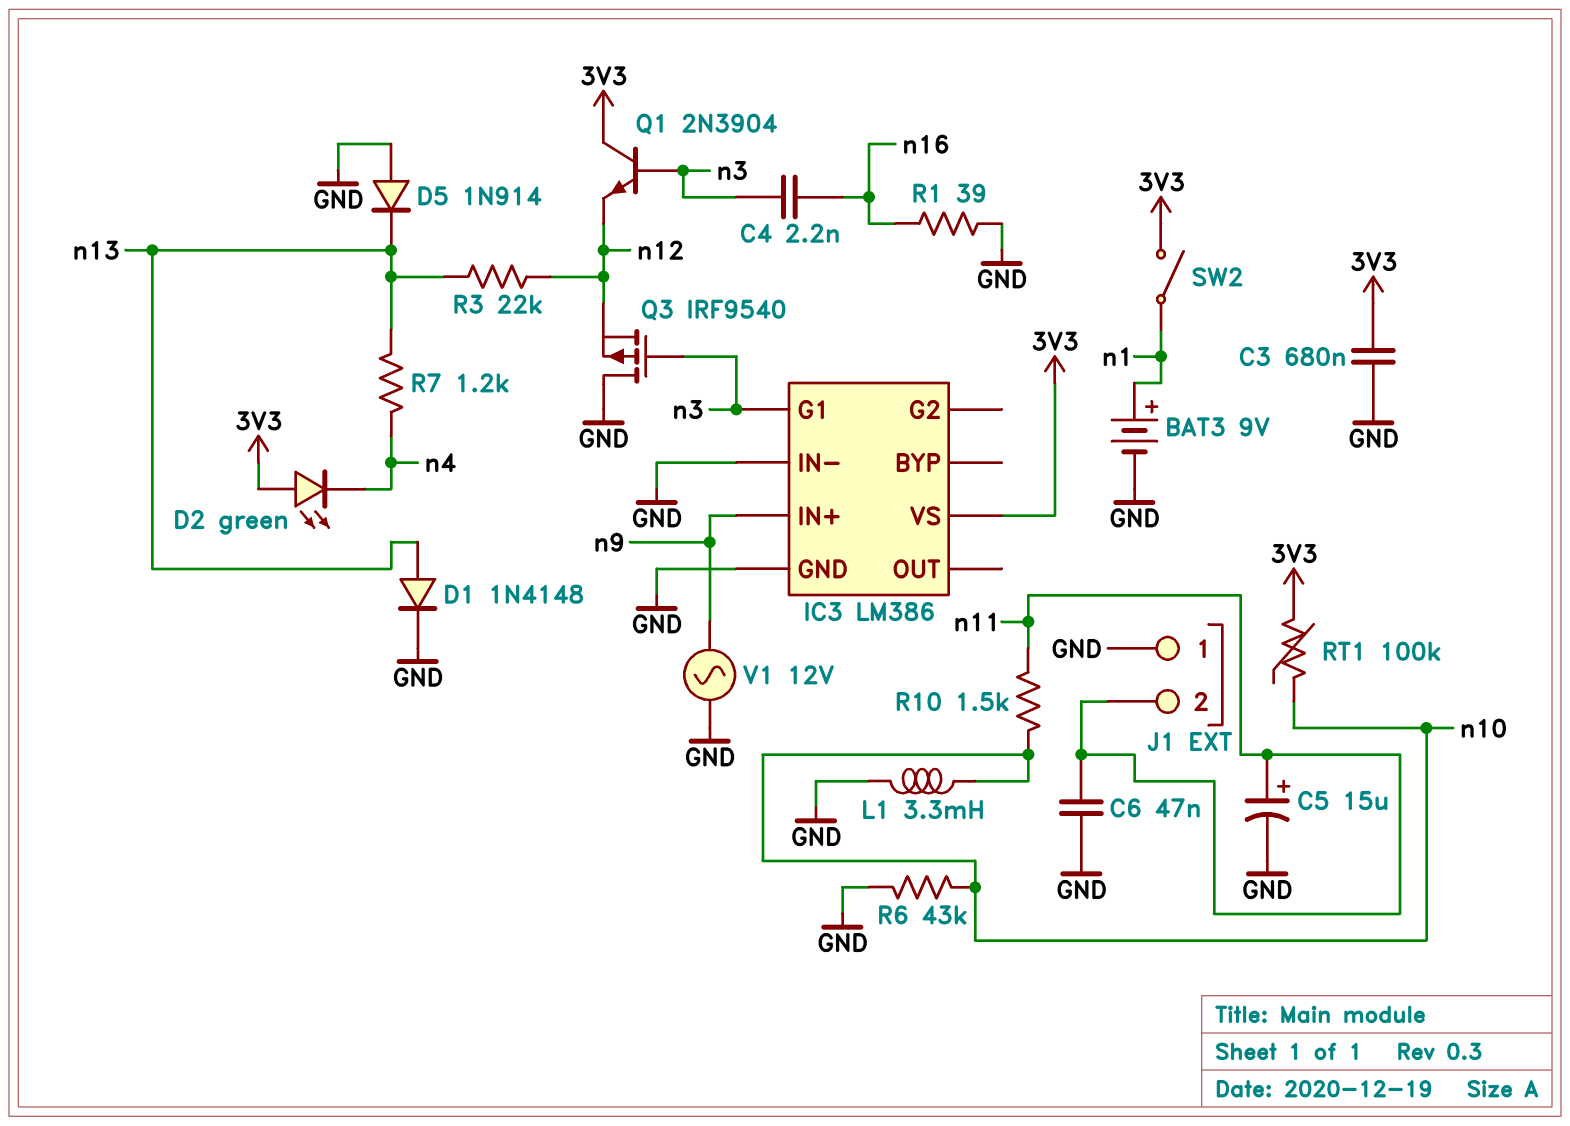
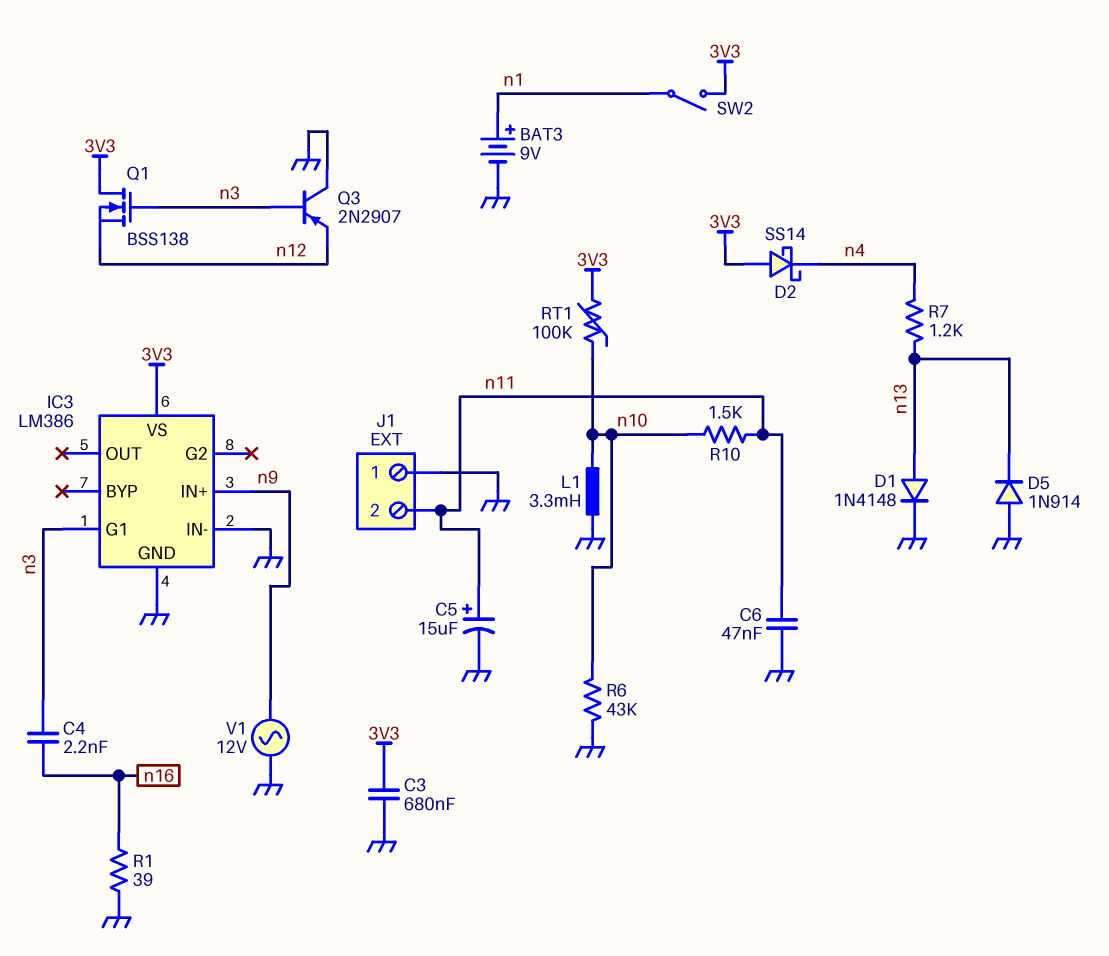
D2: LED green (A 3V3, K n4) -> schottky SS14 (A 3V3, K n4)
Q1: NPN 2N3904 (B n3, C 3V3, E n12) -> NMOS BSS138 (G n3, D 3V3, S n12)
Q3: PMOS IRF9540 (G n3, D GND, S n12) -> PNP 2N2907 (B n3, C GND, E n12)
R3: 22k (n12, n13) -> none

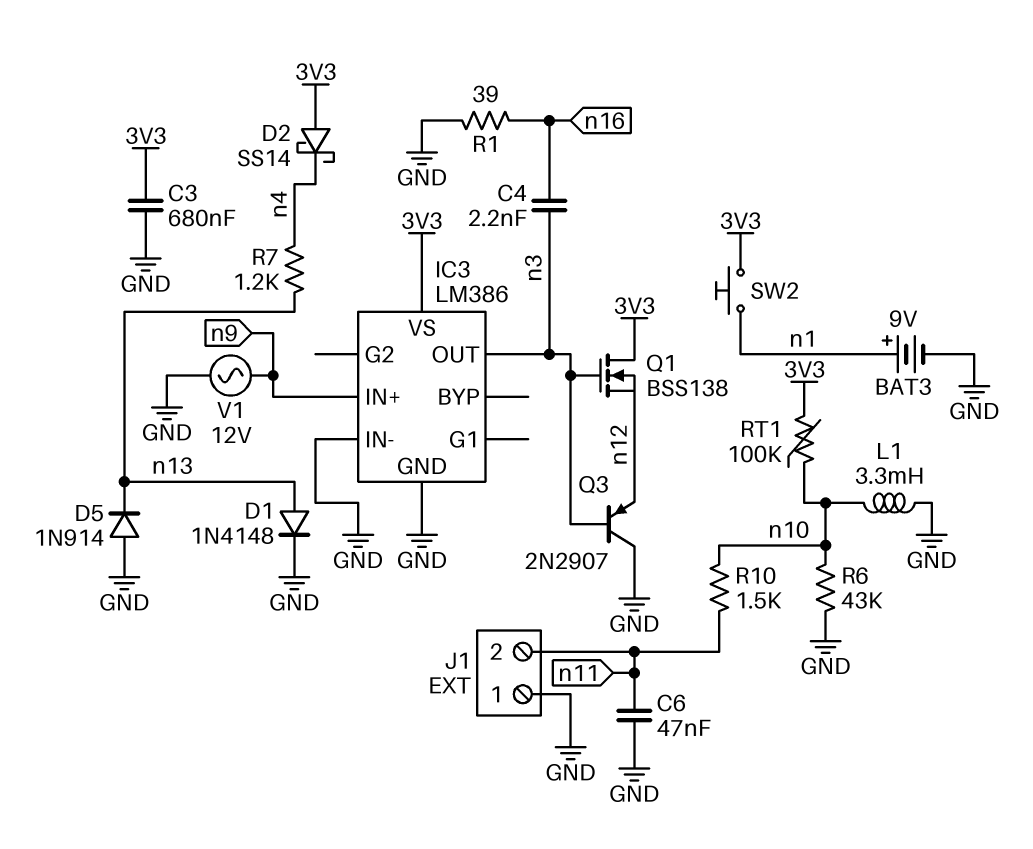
C5: 15uF (plus n11, minus GND) -> none
IC3 pin G1: n3 -> none
IC3 pin OUT: none -> n3
SW2: switch (3V3, n1) -> button (3V3, n1)

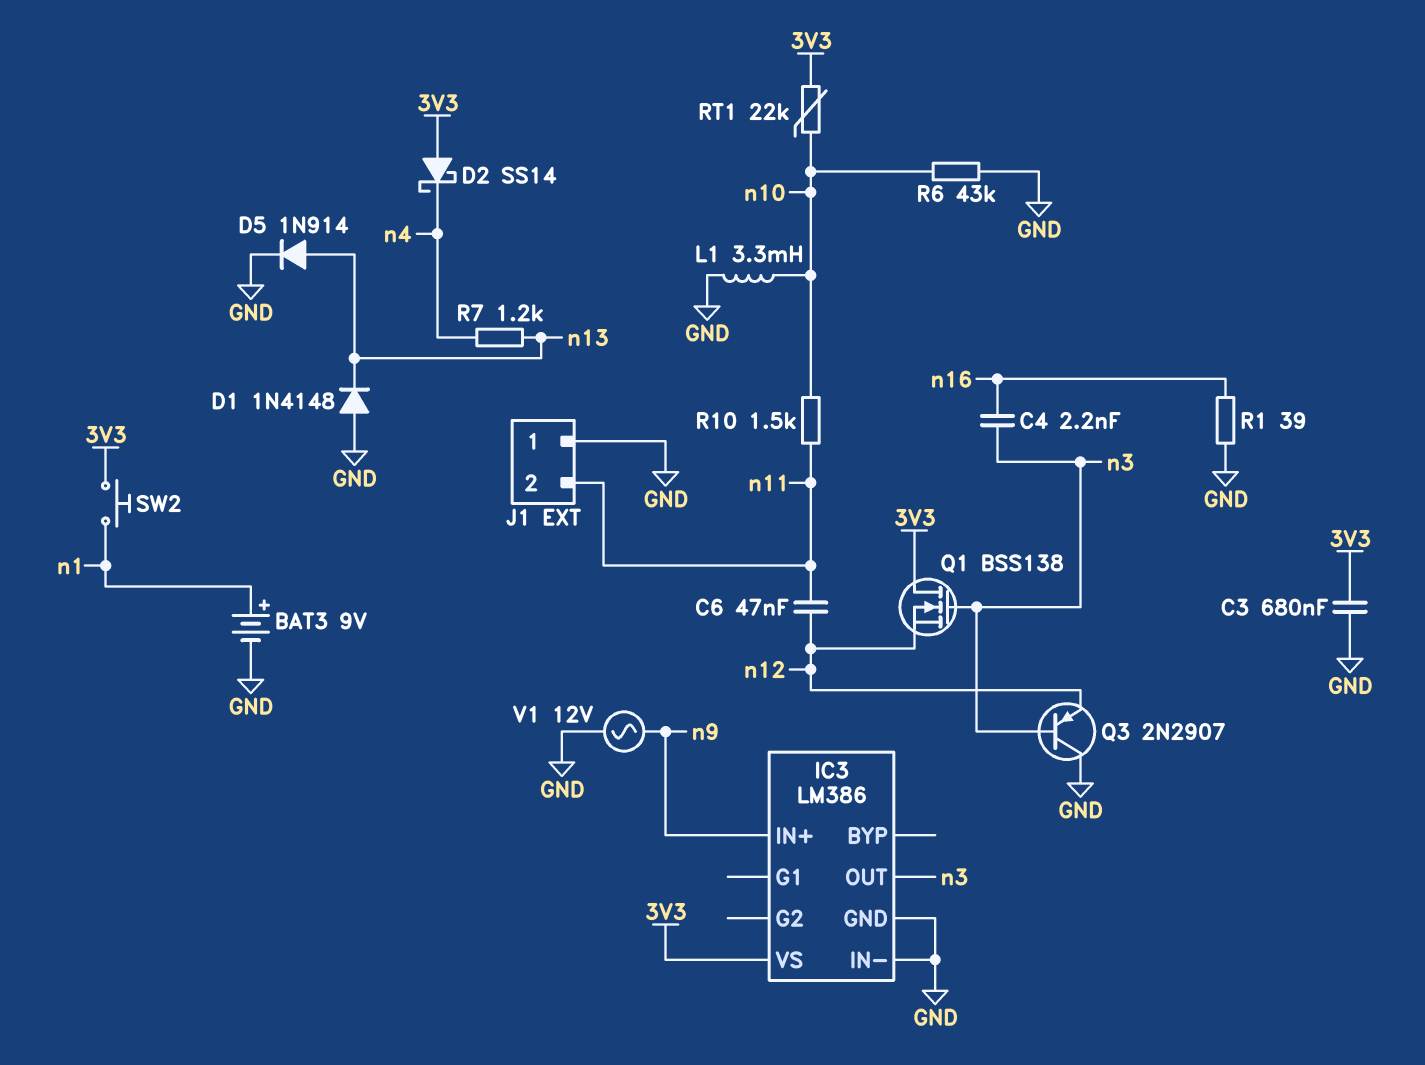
C6: 47nF (GND, n11) -> 47nF (n11, n12)
D1: diode 1N4148 (A n13, K GND) -> diode 1N4148 (A GND, K n13)
D5: diode 1N914 (A GND, K n13) -> diode 1N914 (A n13, K GND)
RT1: 100k (3V3, n10) -> 22k (3V3, n10)

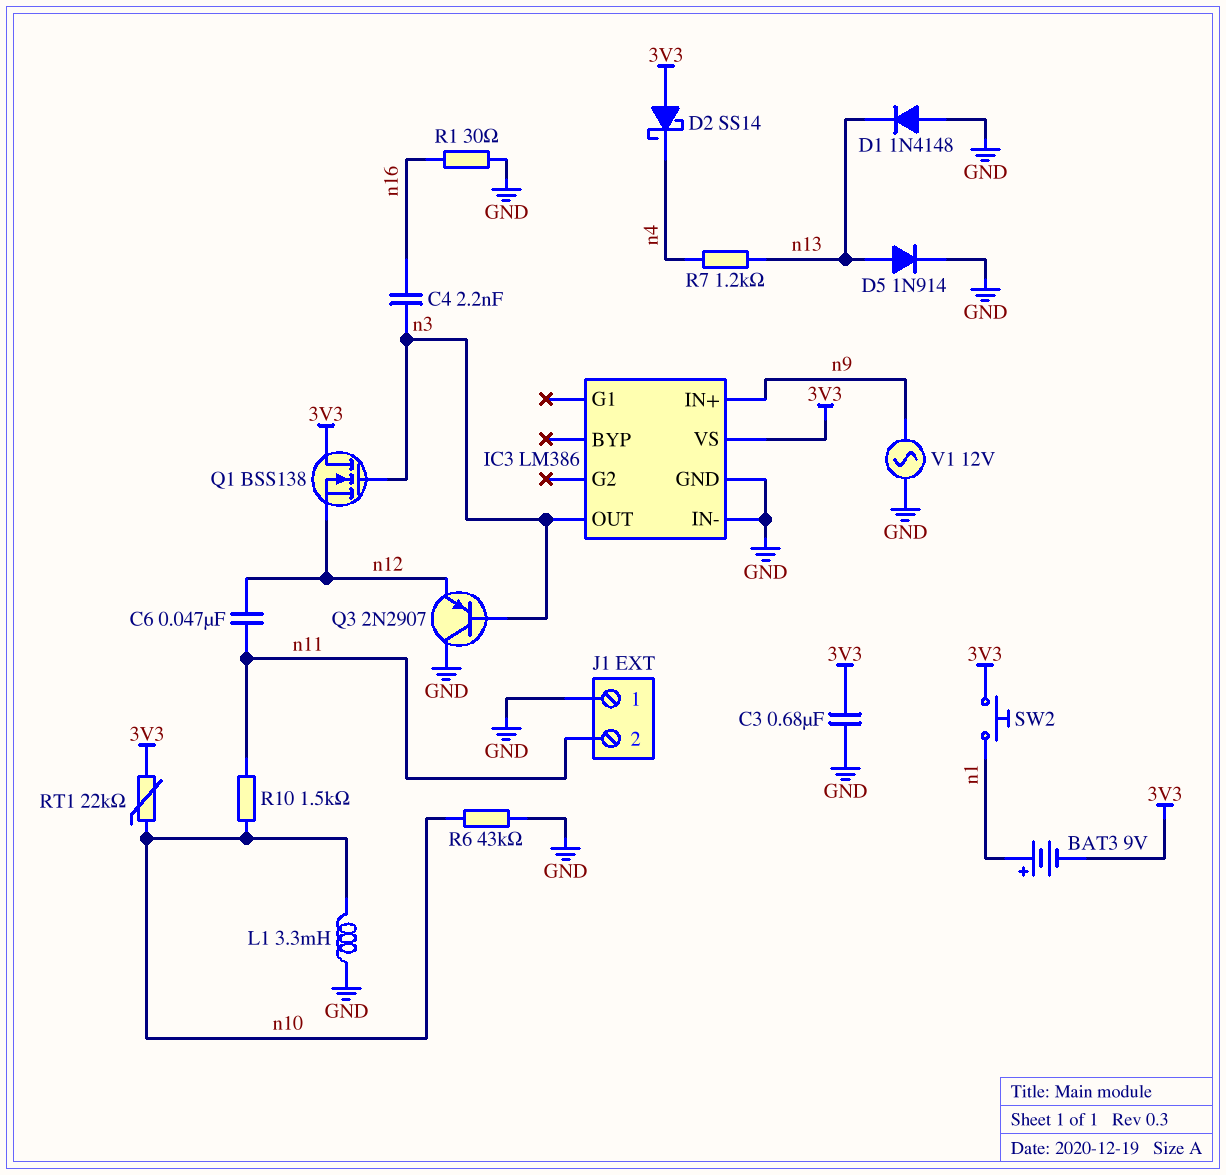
BAT3: 9V (plus n1, minus GND) -> 9V (plus n1, minus 3V3)
R1: 39 (GND, n16) -> 30 (GND, n16)

